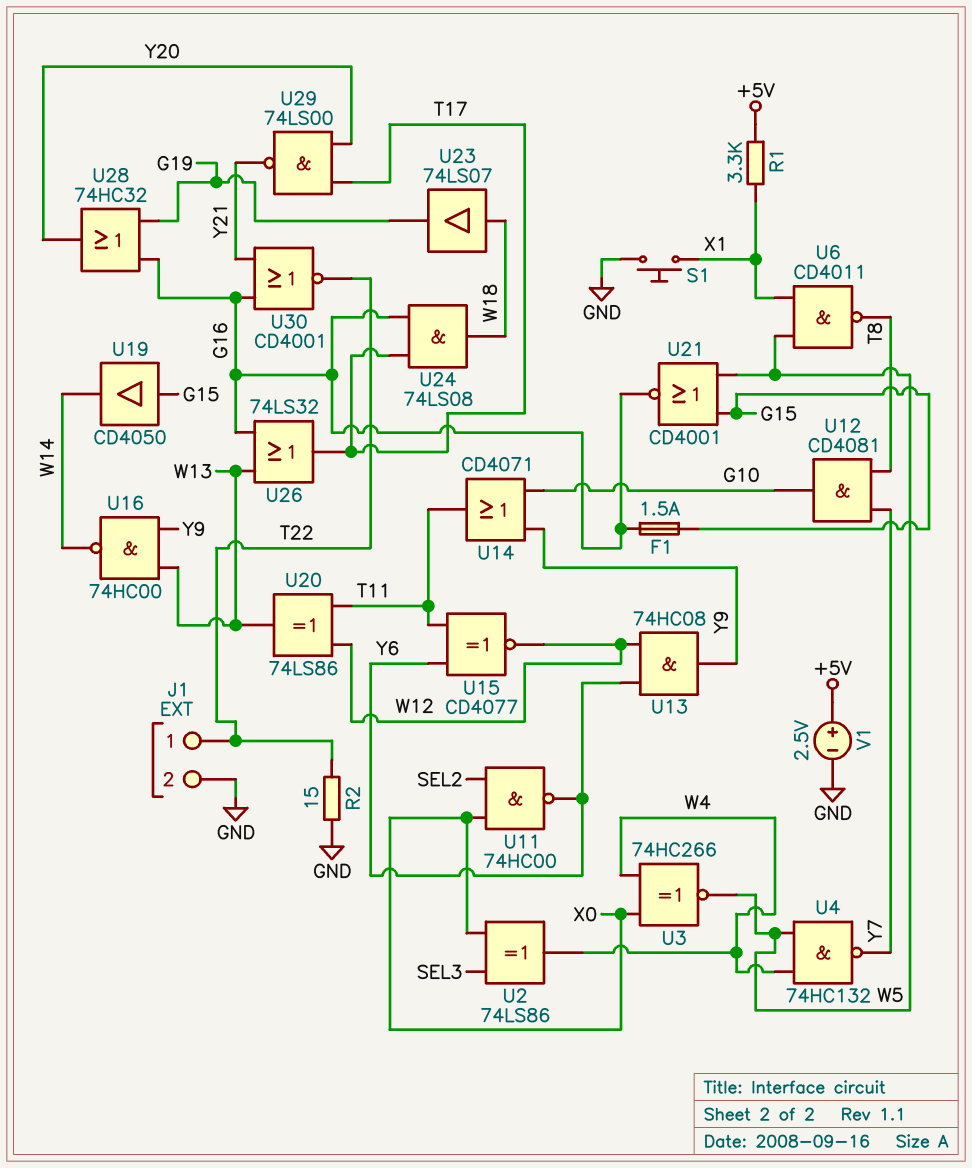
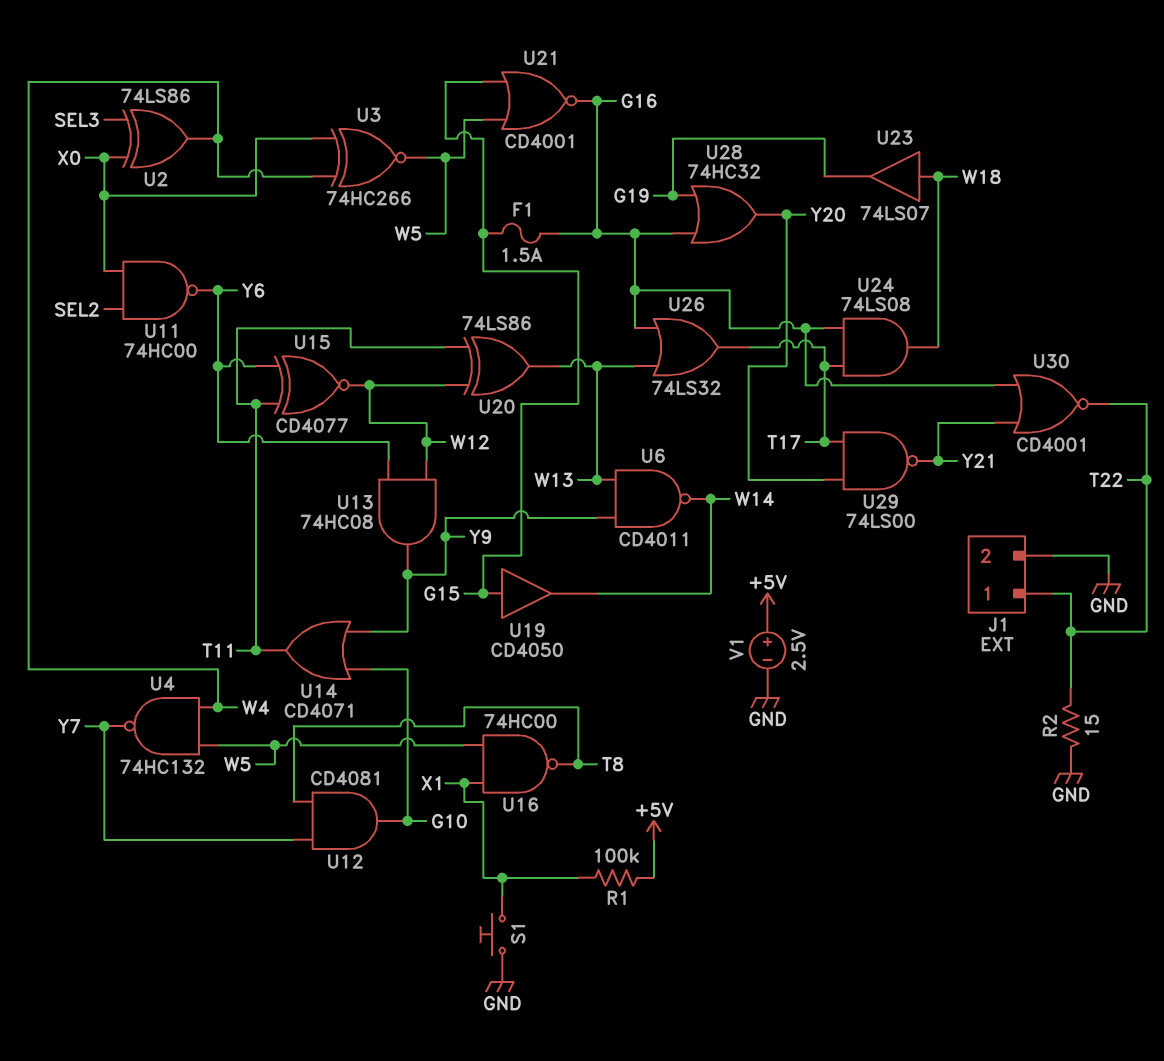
R1: 3.3k (+5V, X1) -> 100k (+5V, X1)
U6: NAND CD4011 (in W5, in X1, out T8) -> NAND CD4011 (in W13, in Y9, out W14)
U16: NAND 74HC00 (in W13, in Y9, out W14) -> NAND 74HC00 (in W5, in X1, out T8)

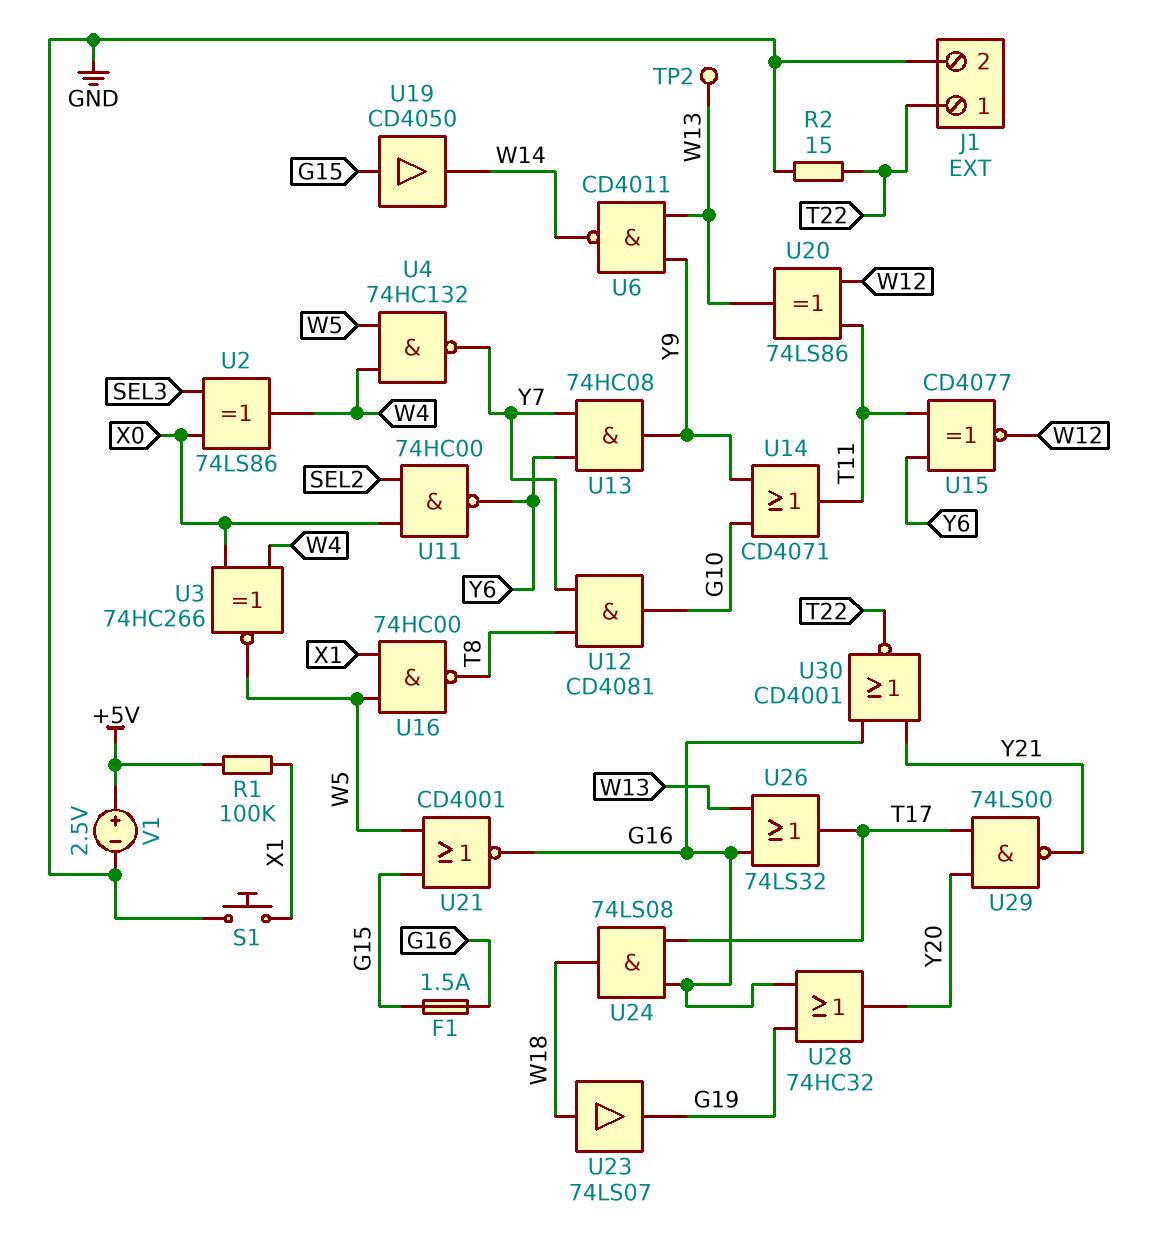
TP2: none -> test point (W13)
U13: AND 74HC08 (in W12, in Y6, out Y9) -> AND 74HC08 (in Y6, in Y7, out Y9)

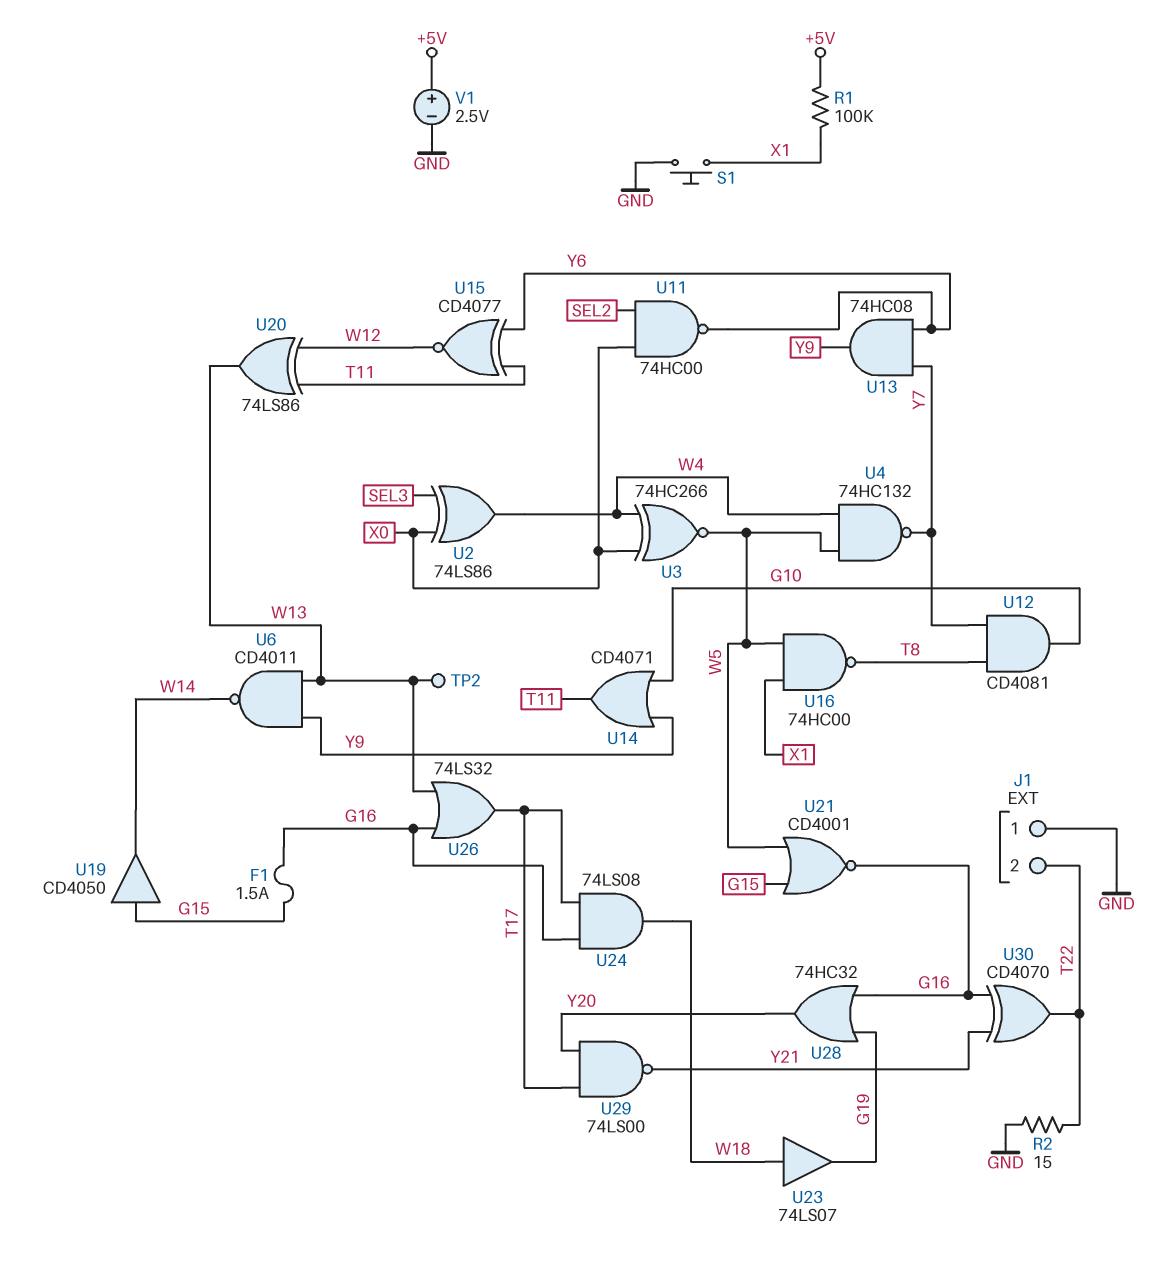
J1 pin 1: T22 -> GND
J1 pin 2: GND -> T22
U30: NOR CD4001 (in G16, in Y21, out T22) -> XOR CD4070 (in G16, in Y21, out T22)

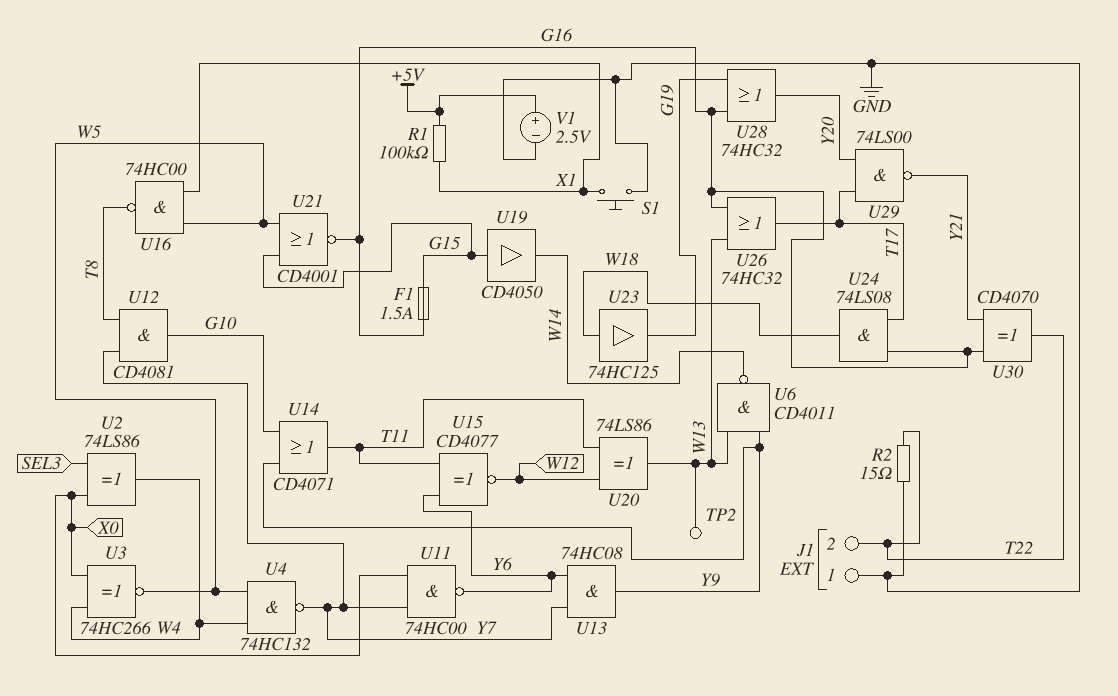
U11: NAND 74HC00 (in SEL2, in X0, out Y6) -> NAND 74HC00 (in X0, in Y7, out Y6)
U23: buffer 74LS07 (in W18, out G19) -> buffer 74HC125 (in W18, out G19)
U26: OR 74LS32 (in G16, in W13, out T17) -> OR 74HC32 (in G16, in W13, out T17)

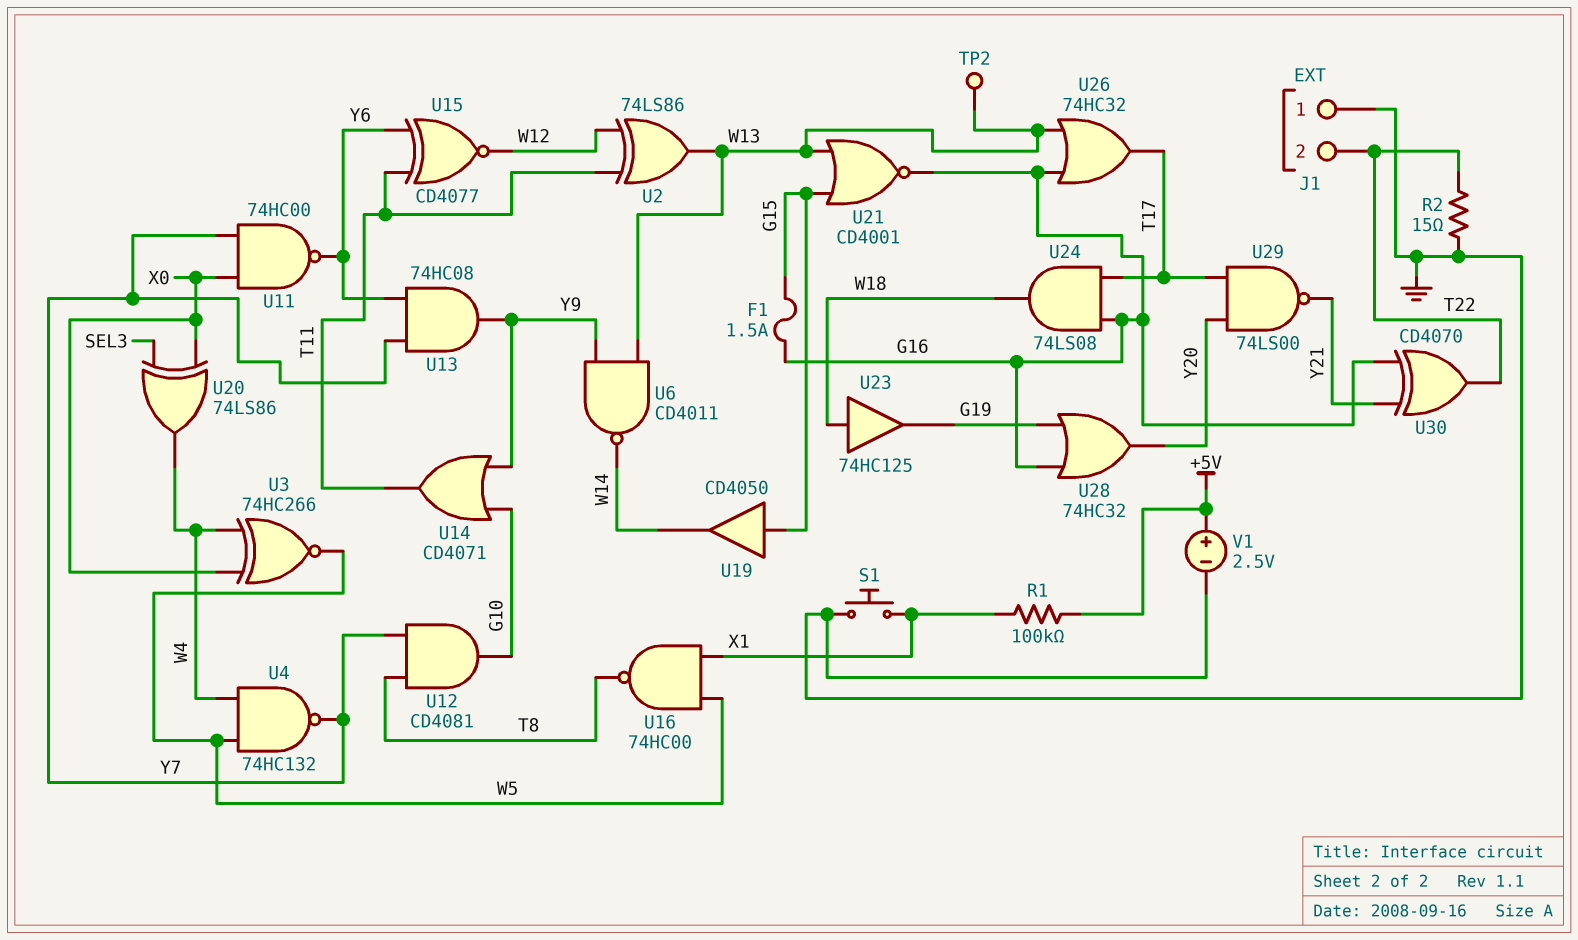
U2: XOR 74LS86 (in SEL3, in X0, out W4) -> XOR 74LS86 (in T11, in W12, out W13)
U20: XOR 74LS86 (in T11, in W12, out W13) -> XOR 74LS86 (in SEL3, in X0, out W4)
U21: NOR CD4001 (in G15, in W5, out G16) -> NOR CD4001 (in G15, in W13, out G16)

